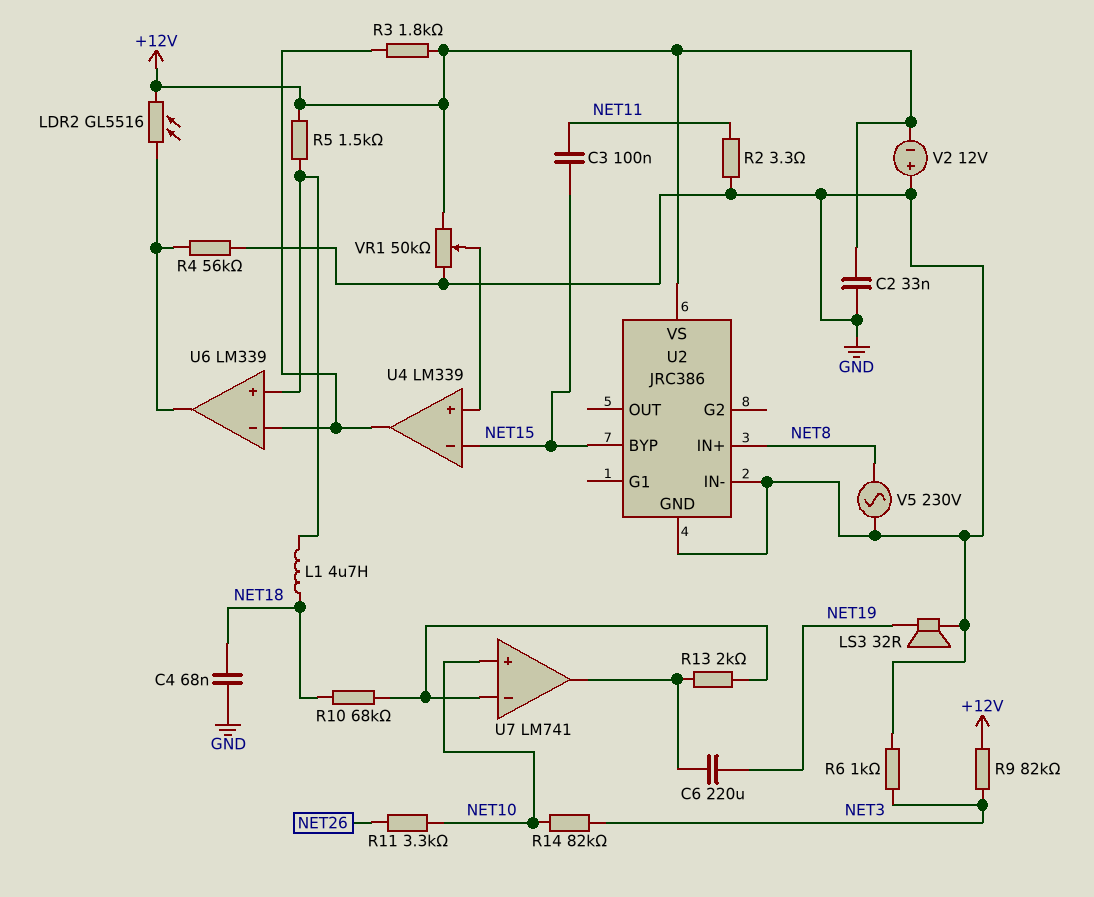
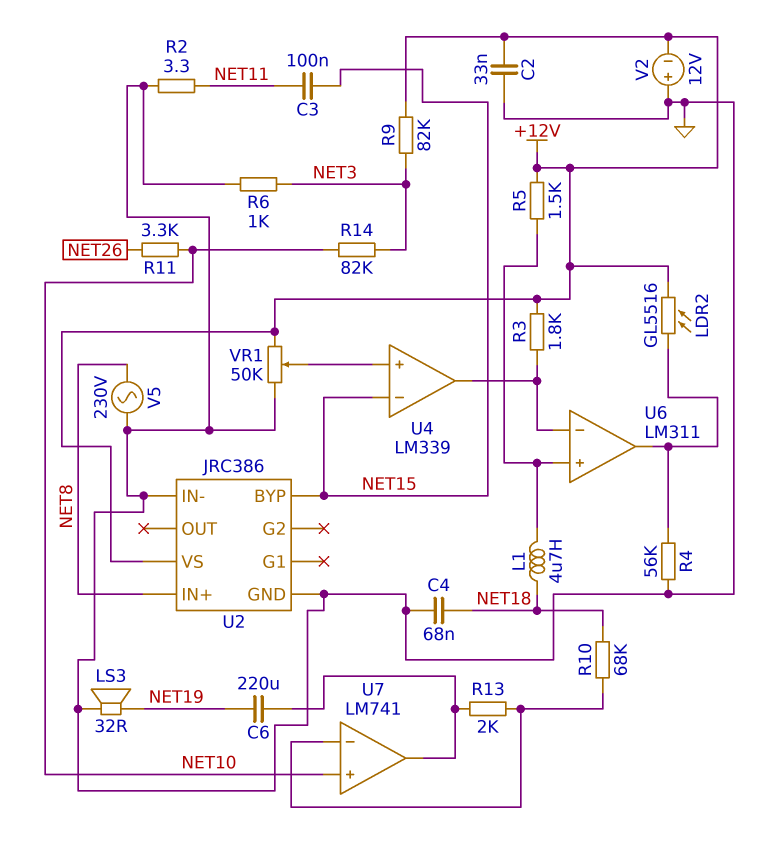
U6: LM339 -> LM311

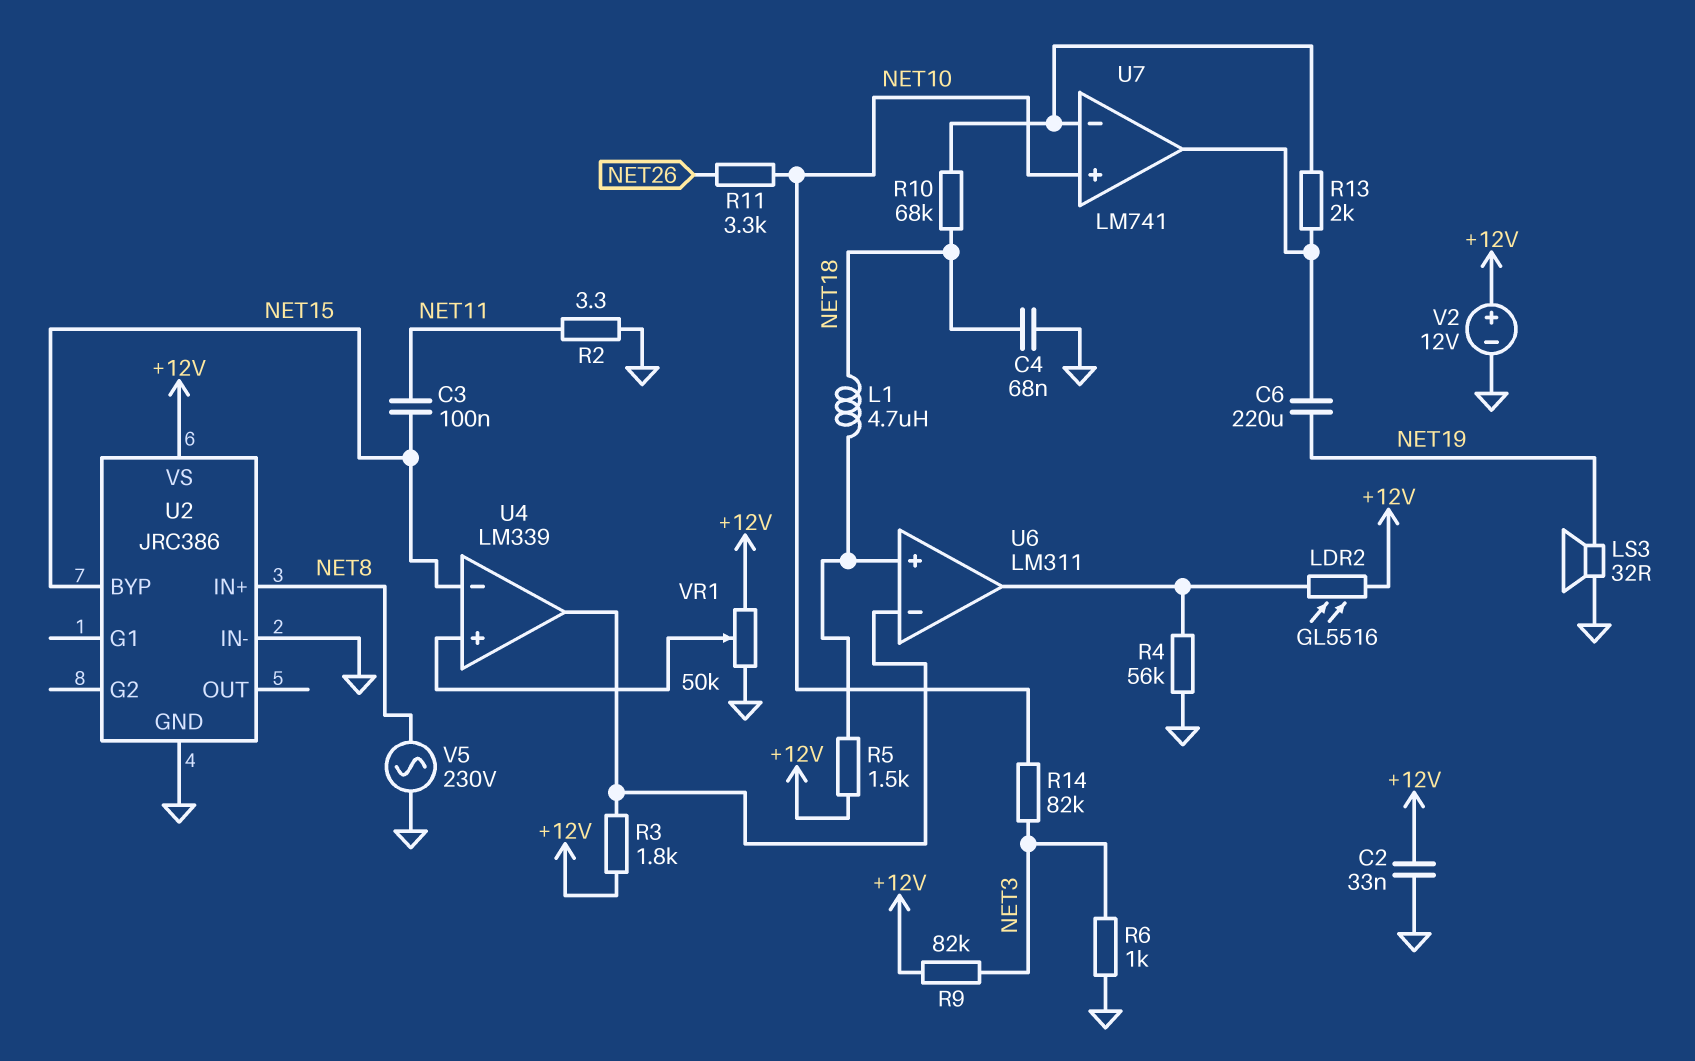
V2: 12V (plus GND, minus +12V) -> 12V (plus +12V, minus GND)

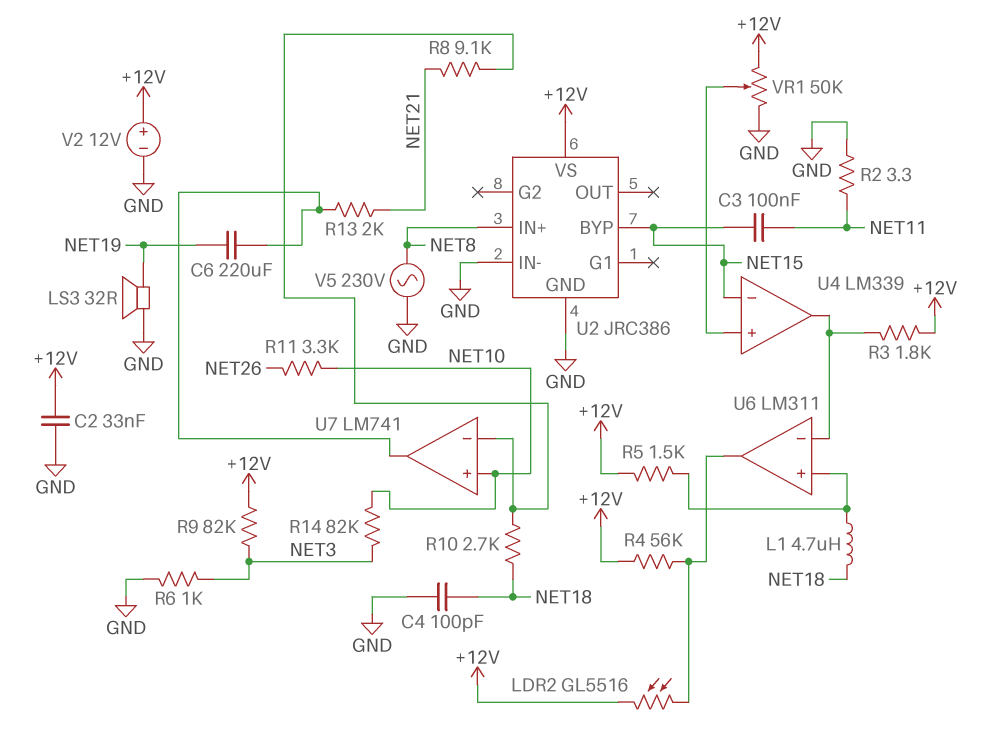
C4: 68nF (GND, NET18) -> 100pF (GND, NET18)
R4: 56k (GND, U6/out) -> 56k (+12V, U6/out)
R8: none -> 9.1k (NET21, U7/in-)
R10: 68k (NET18, U7/in-) -> 2.7k (NET18, U7/in-)
R13: 2k (U7/in-, U7/out) -> 2k (NET21, U7/out)

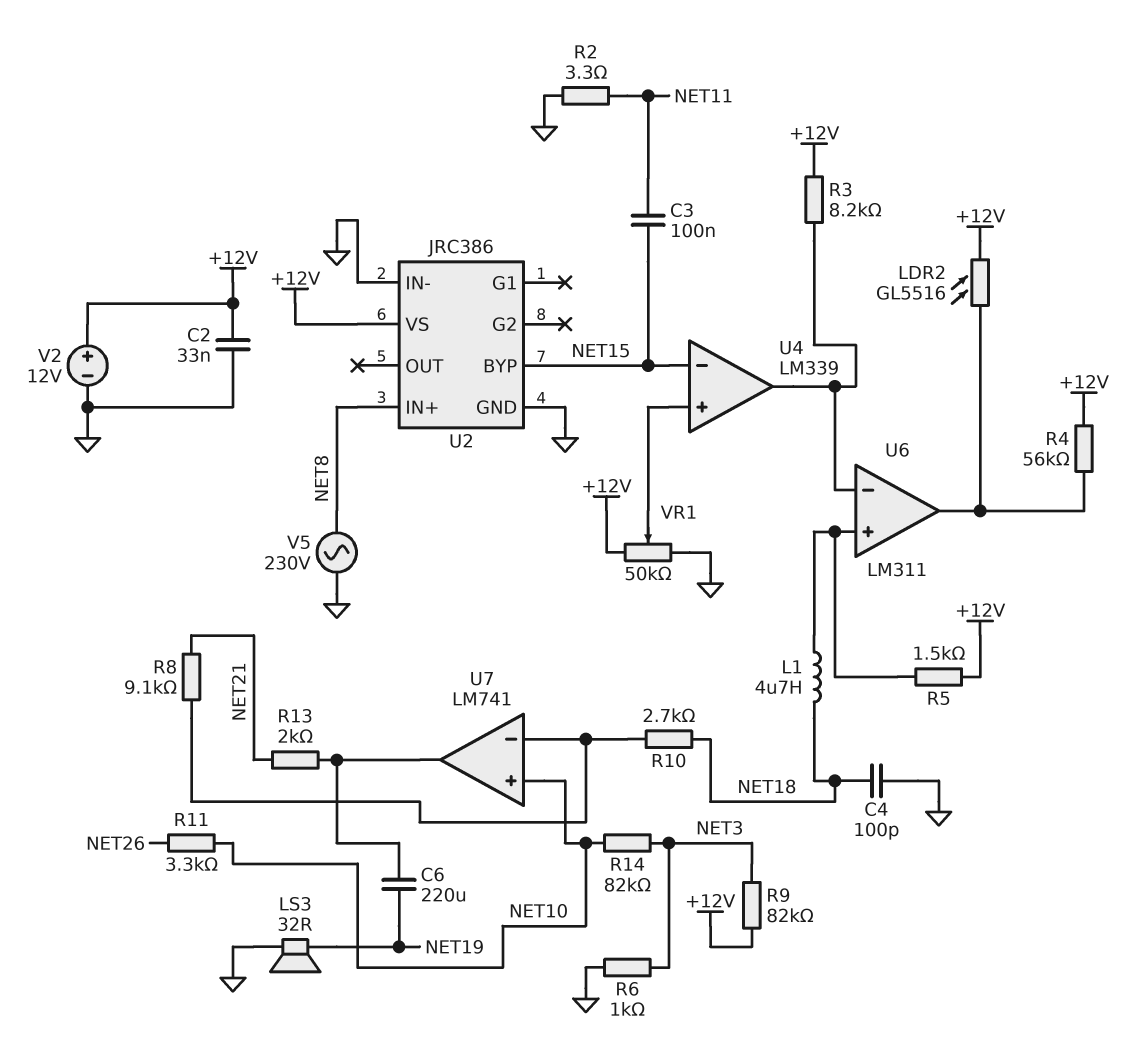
R3: 1.8k (+12V, U4/out) -> 8.2k (+12V, U4/out)

